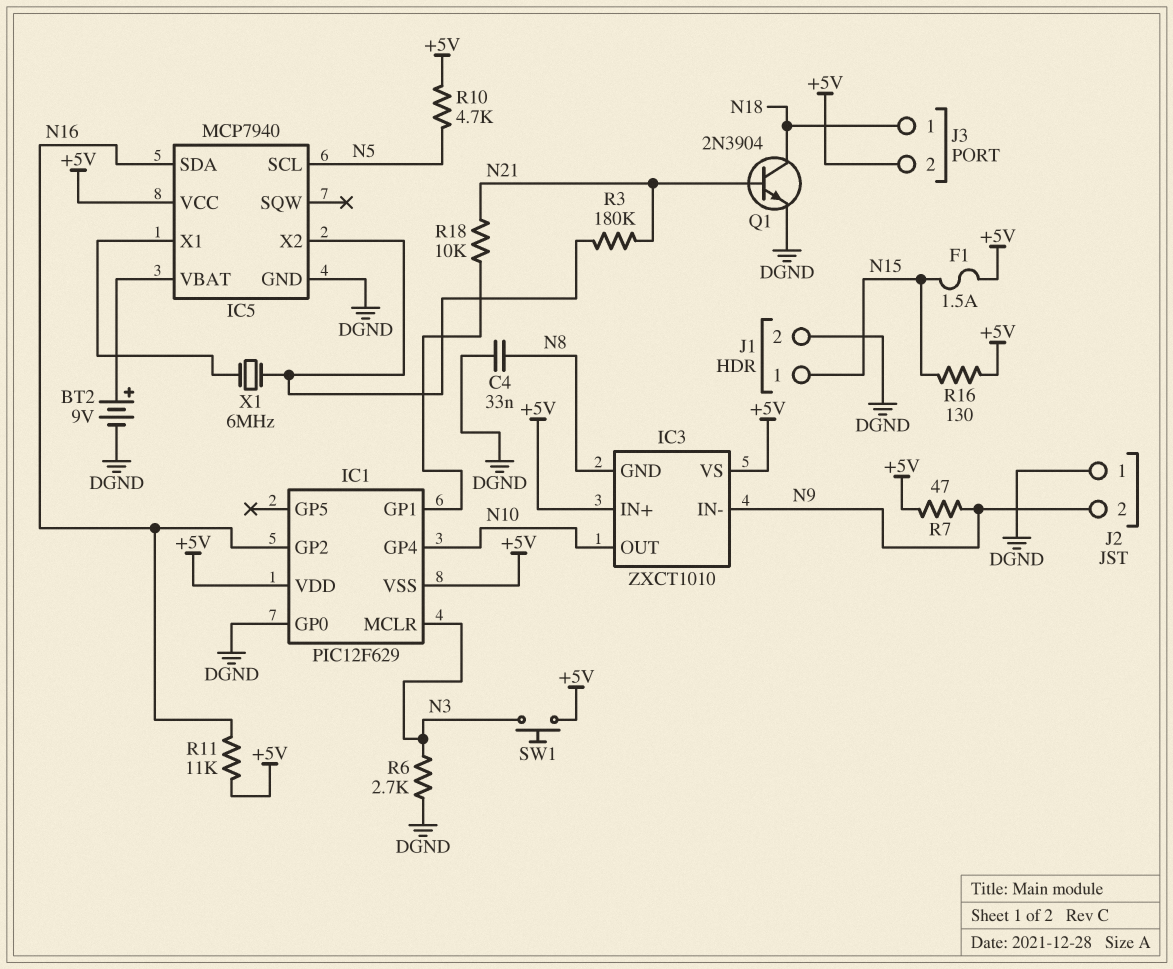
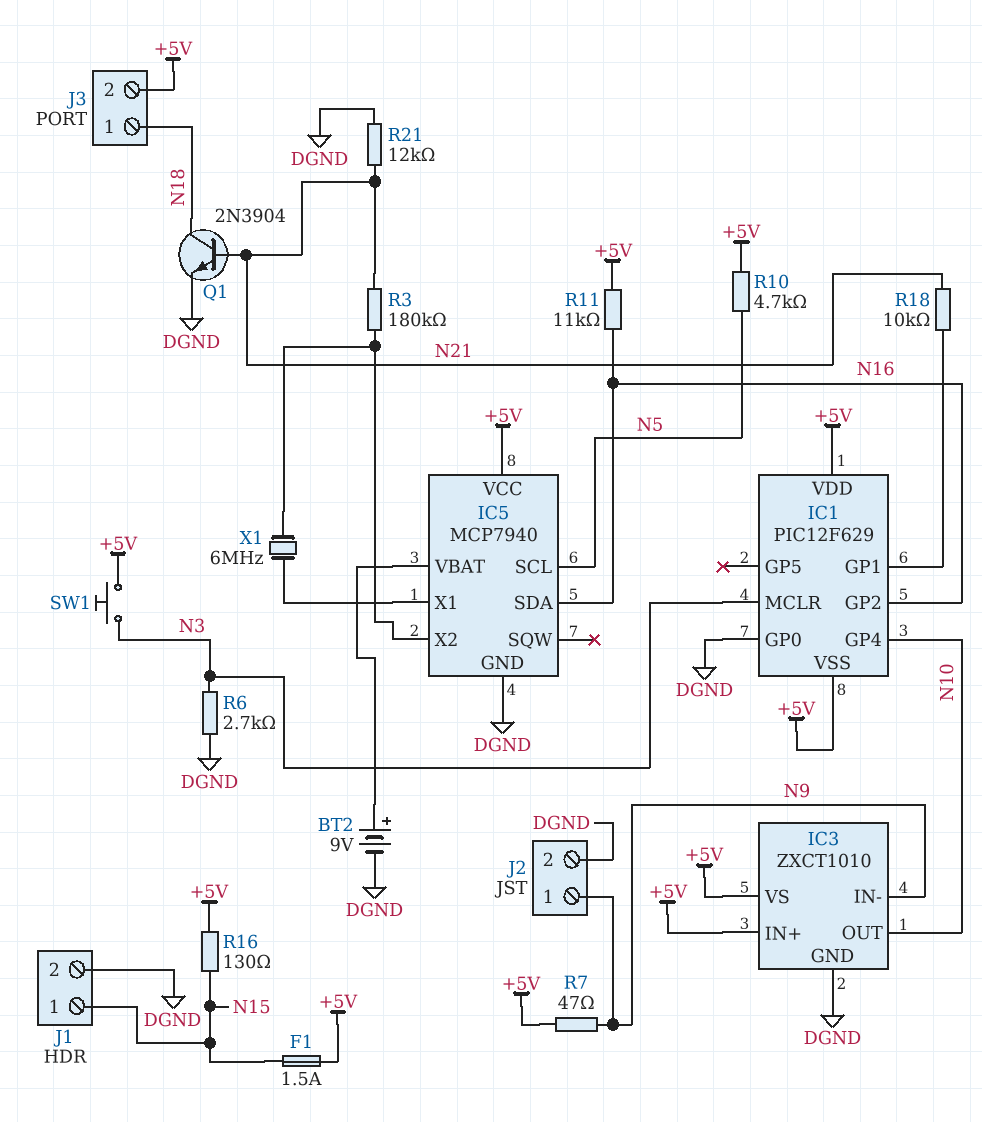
C4: 33nF (DGND, N8) -> none
IC3 pin GND: N8 -> DGND
J2 pin 1: DGND -> N9
J2 pin 2: N9 -> DGND
R21: none -> 12k (DGND, N21)

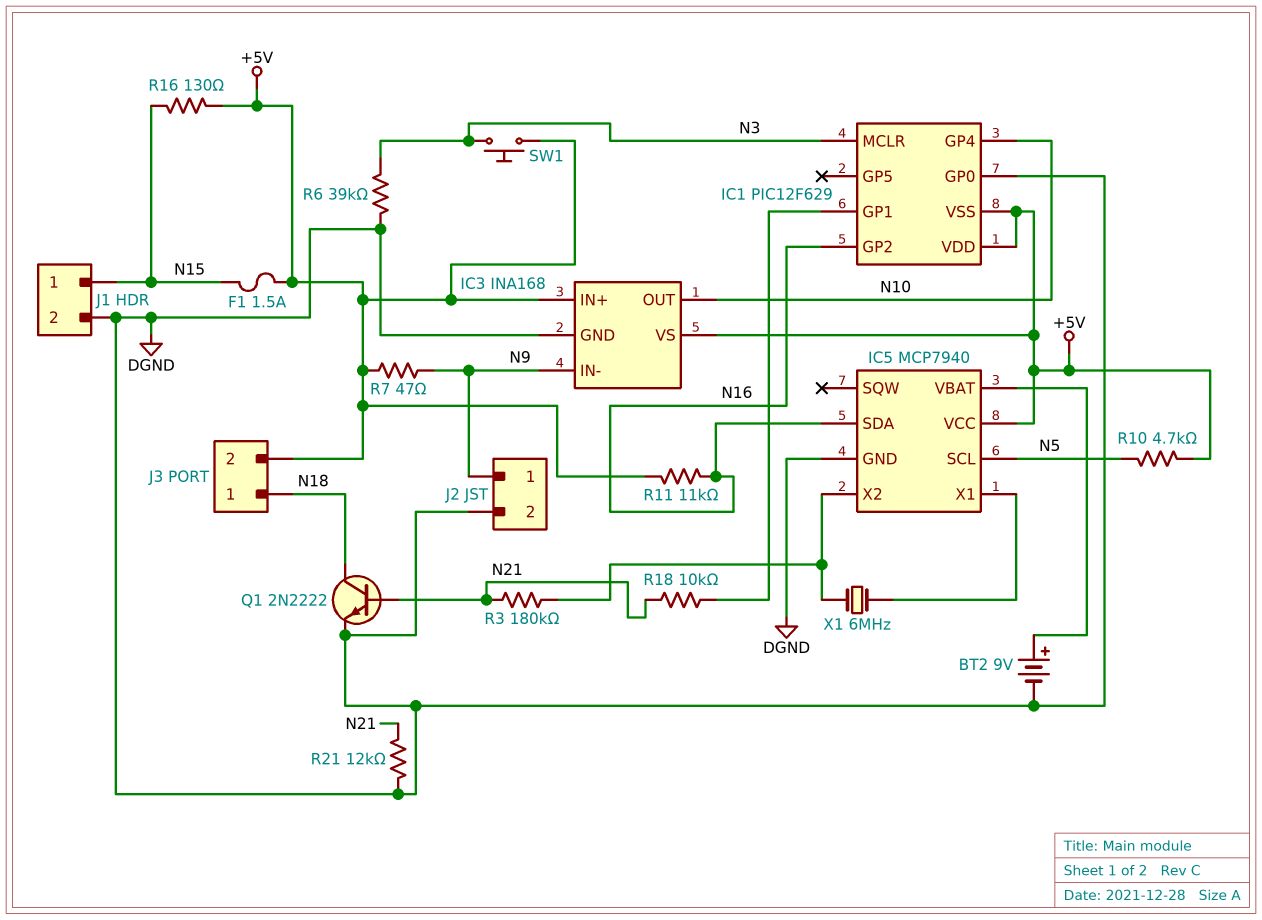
IC3: ZXCT1010 -> INA168
Q1: NPN 2N3904 (B N21, C N18, E DGND) -> NPN 2N2222 (B N21, C N18, E DGND)
R6: 2.7k (DGND, N3) -> 39k (DGND, N3)

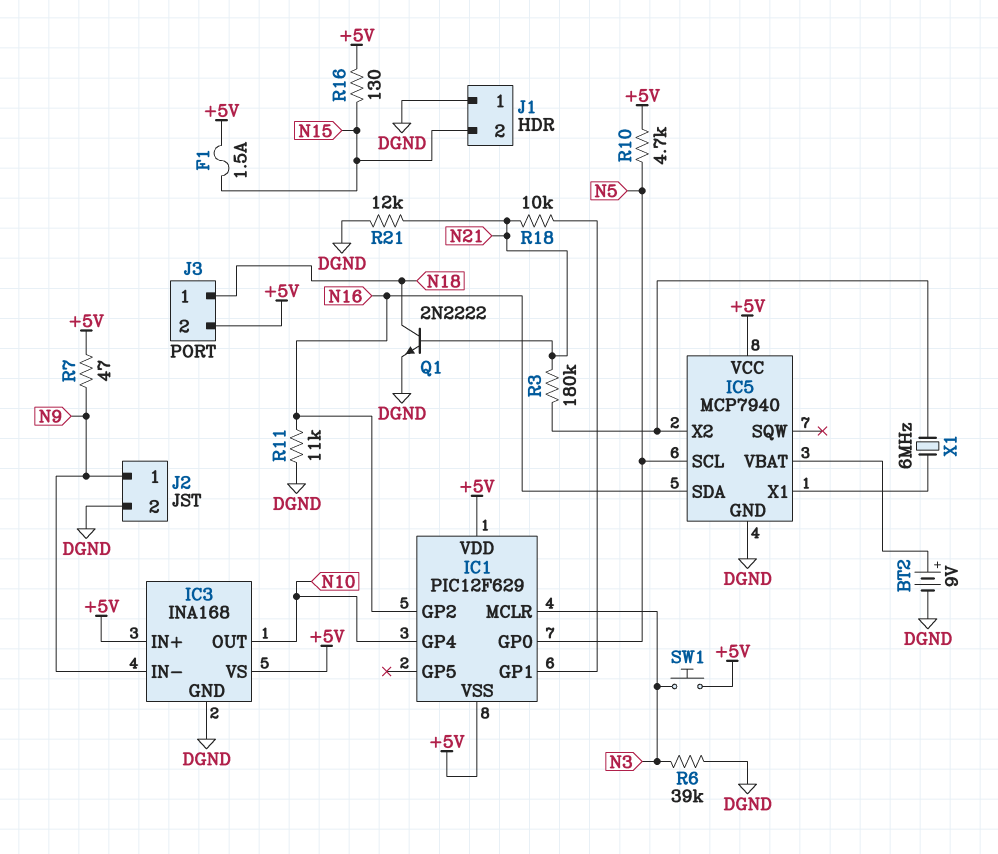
IC1 pin GP0: DGND -> N5
J1 pin 1: N15 -> DGND
J1 pin 2: DGND -> N15
R11: 11k (+5V, N16) -> 11k (DGND, N16)

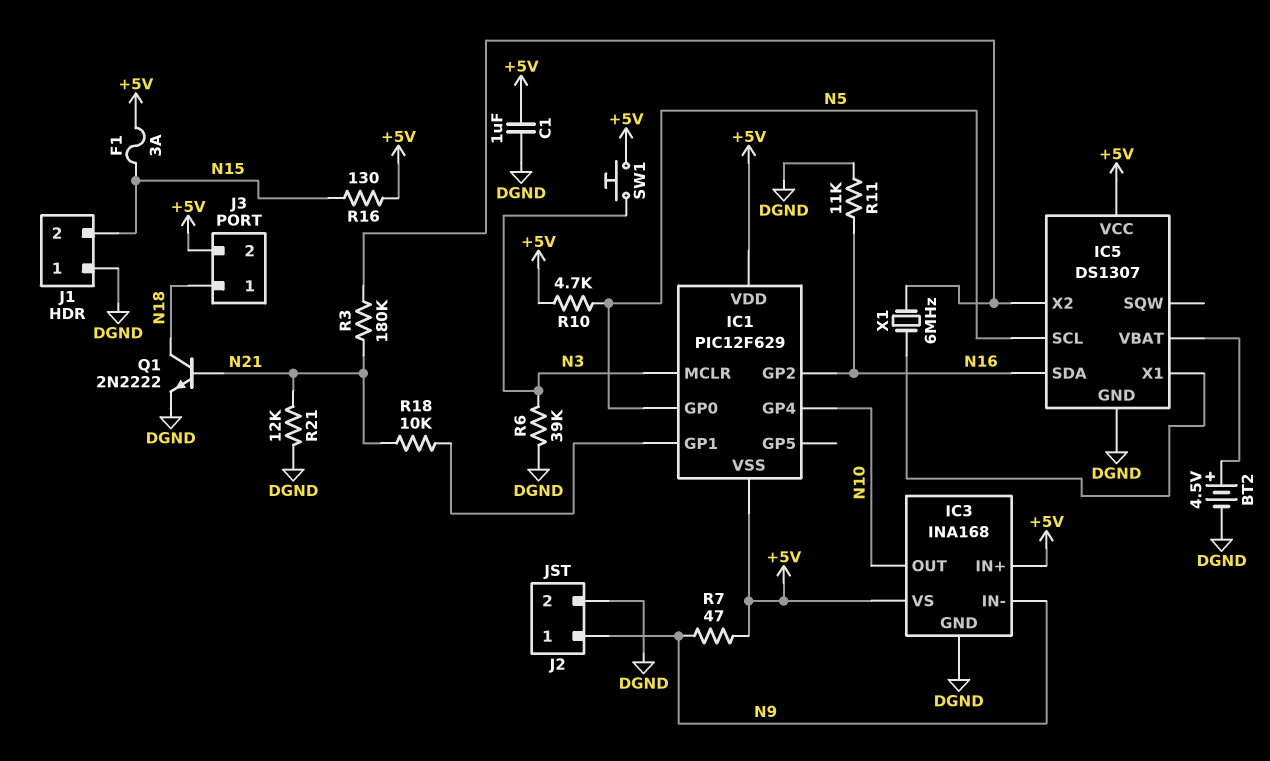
BT2: 9V (plus IC5/VBAT, minus DGND) -> 4.5V (plus IC5/VBAT, minus DGND)
C1: none -> 1uF (+5V, DGND)
F1: 1.5A (+5V, N15) -> 3A (+5V, N15)
IC5: MCP7940 -> DS1307

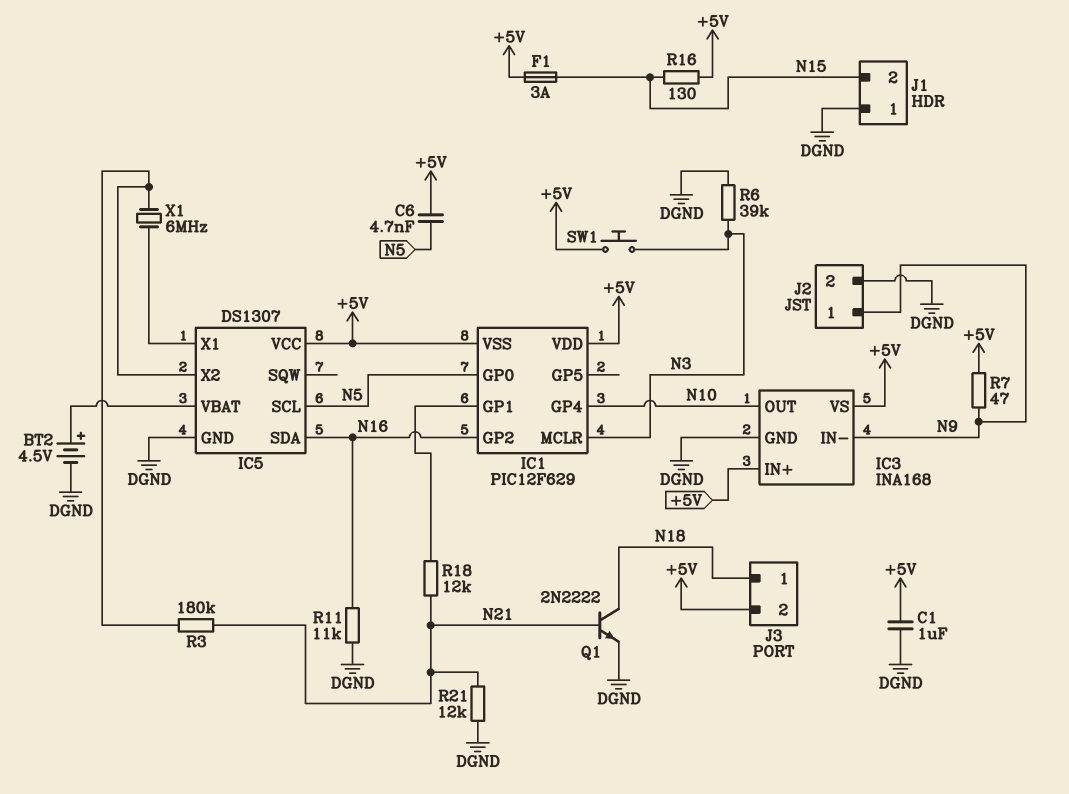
C6: none -> 4.7nF (+5V, N5)
R10: 4.7k (+5V, N5) -> none
R18: 10k (IC1/GP1, N21) -> 12k (IC1/GP1, N21)

